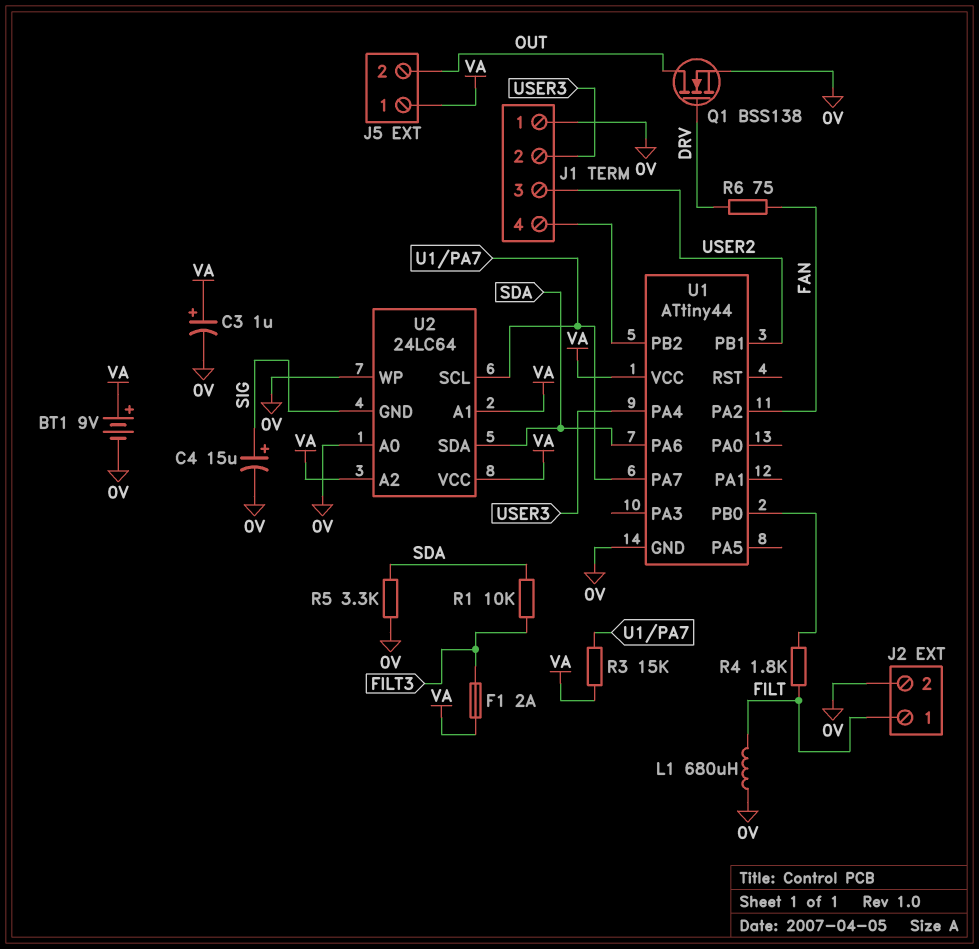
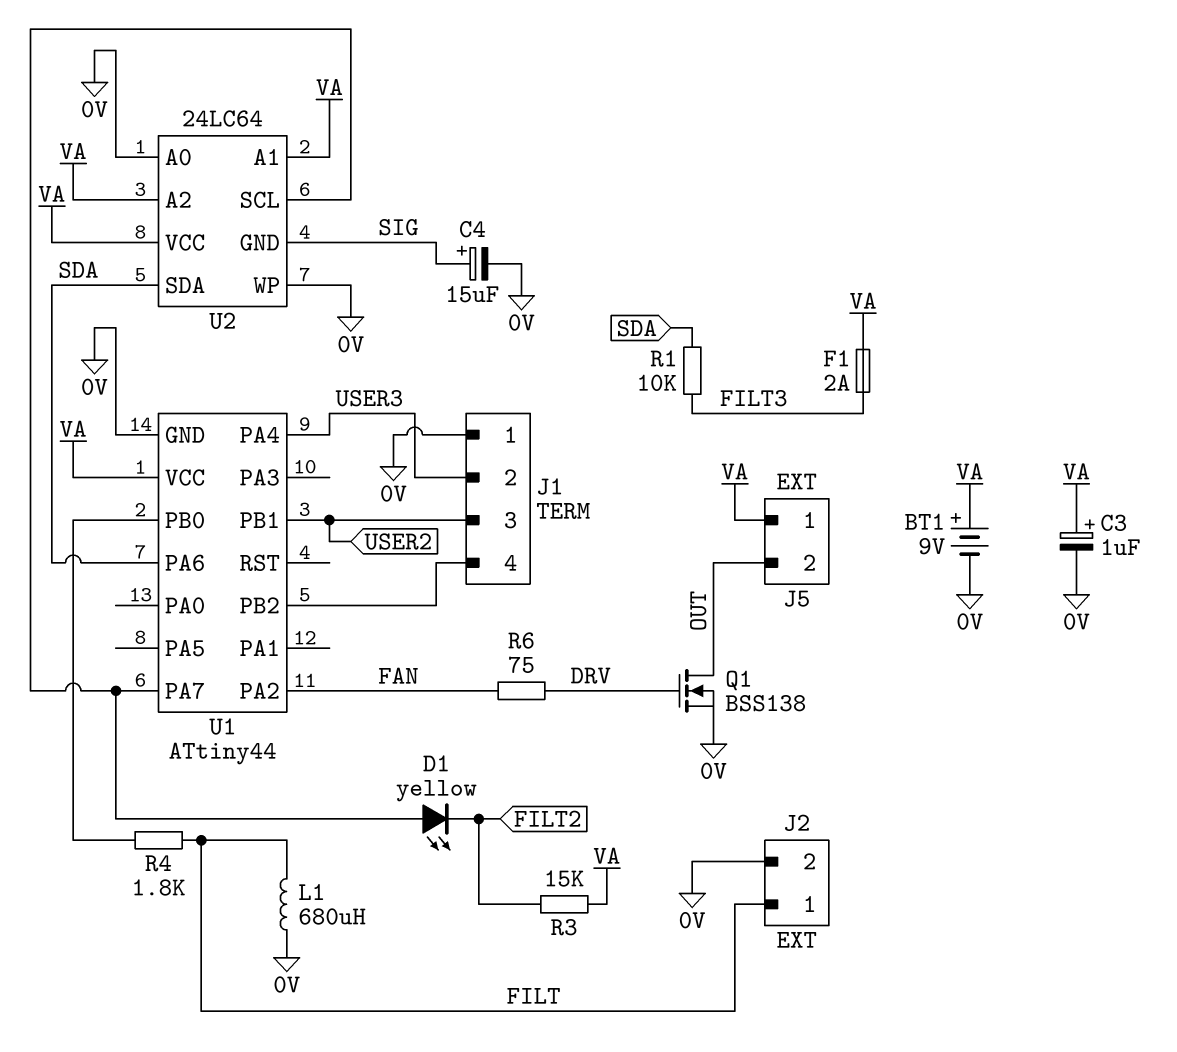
D1: none -> LED yellow (A U1/PA7, K FILT2)
R3: 15k (U1/PA7, VA) -> 15k (FILT2, VA)
R5: 3.3k (0V, SDA) -> none

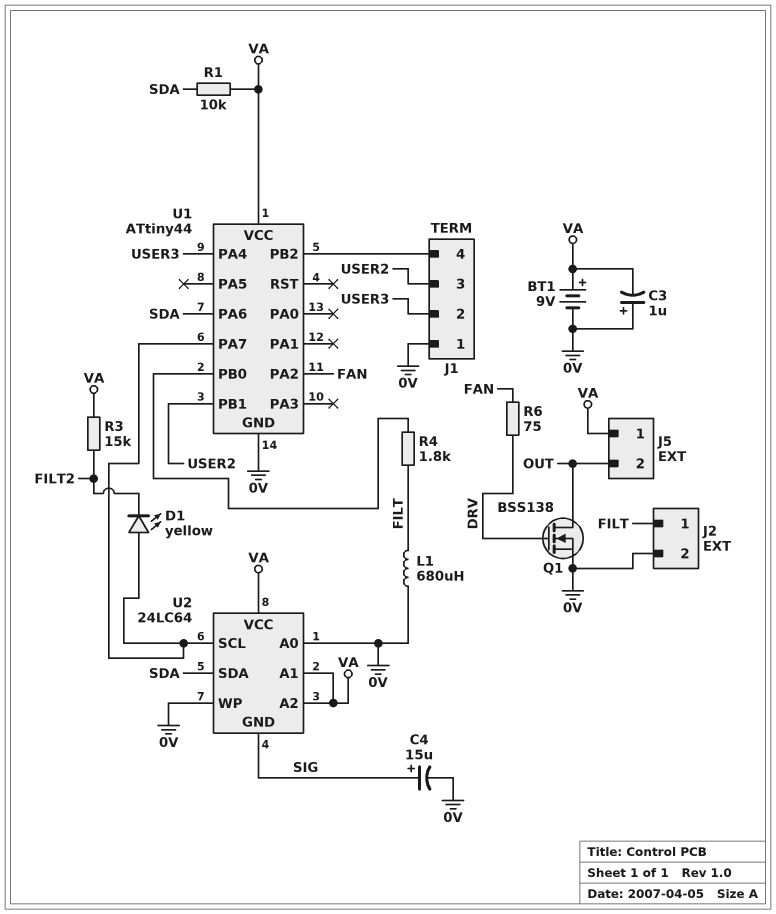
C3: 1uF (plus VA, minus 0V) -> 1uF (plus 0V, minus VA)
F1: 2A (FILT3, VA) -> none
R1: 10k (FILT3, SDA) -> 10k (SDA, VA)

